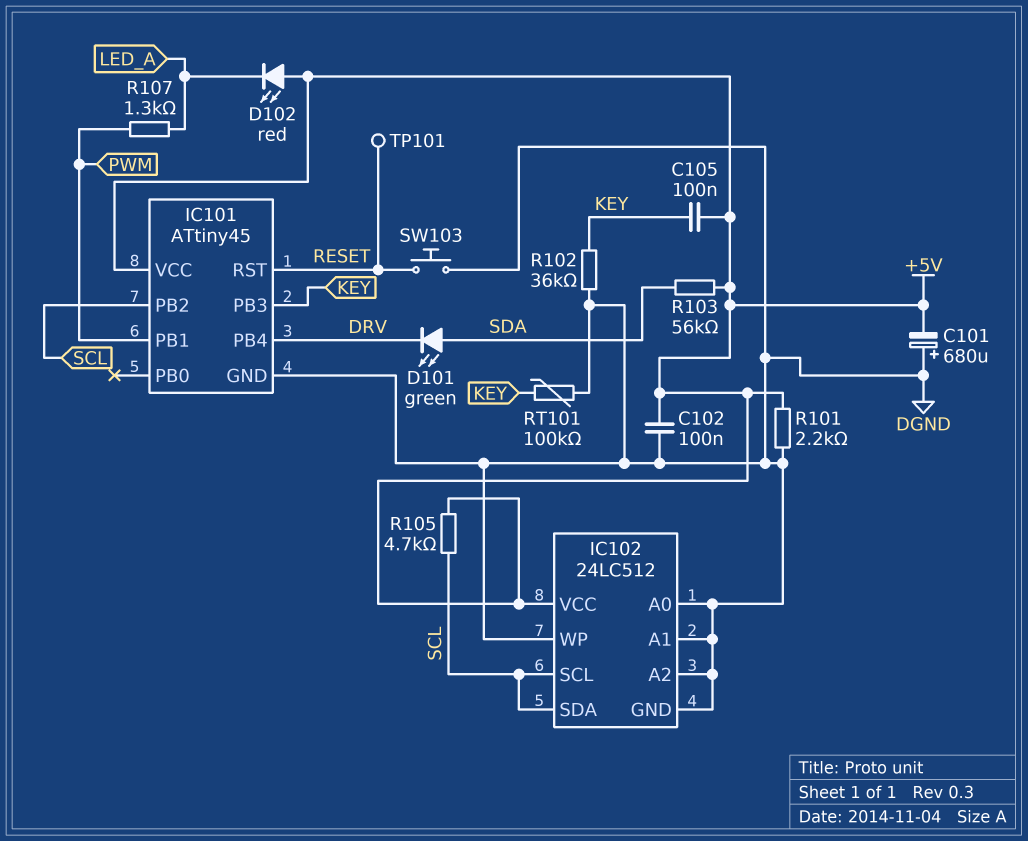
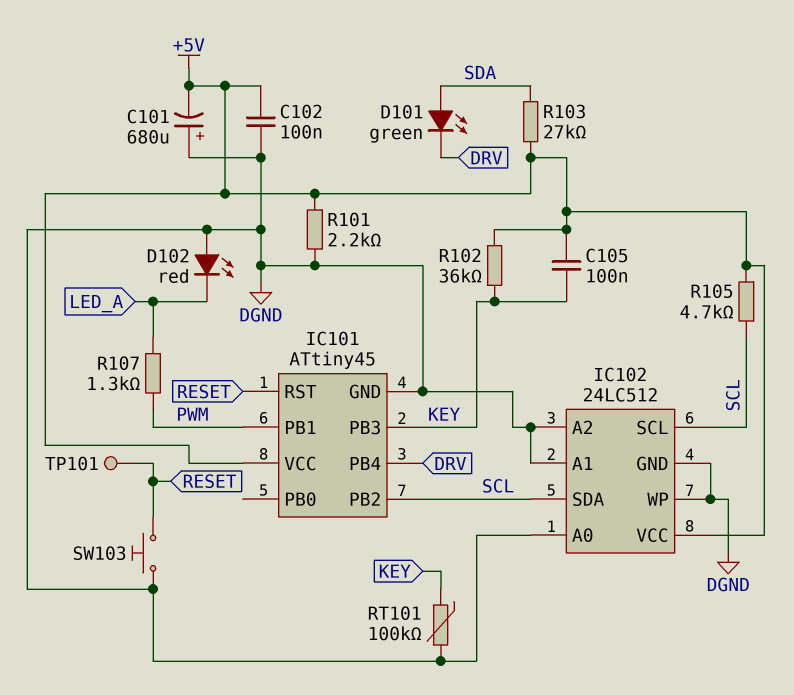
D102: LED red (A +5V, K LED_A) -> LED red (A DGND, K LED_A)
R102: 36k (DGND, KEY) -> 36k (+5V, KEY)
R103: 56k (+5V, SDA) -> 27k (+5V, SDA)

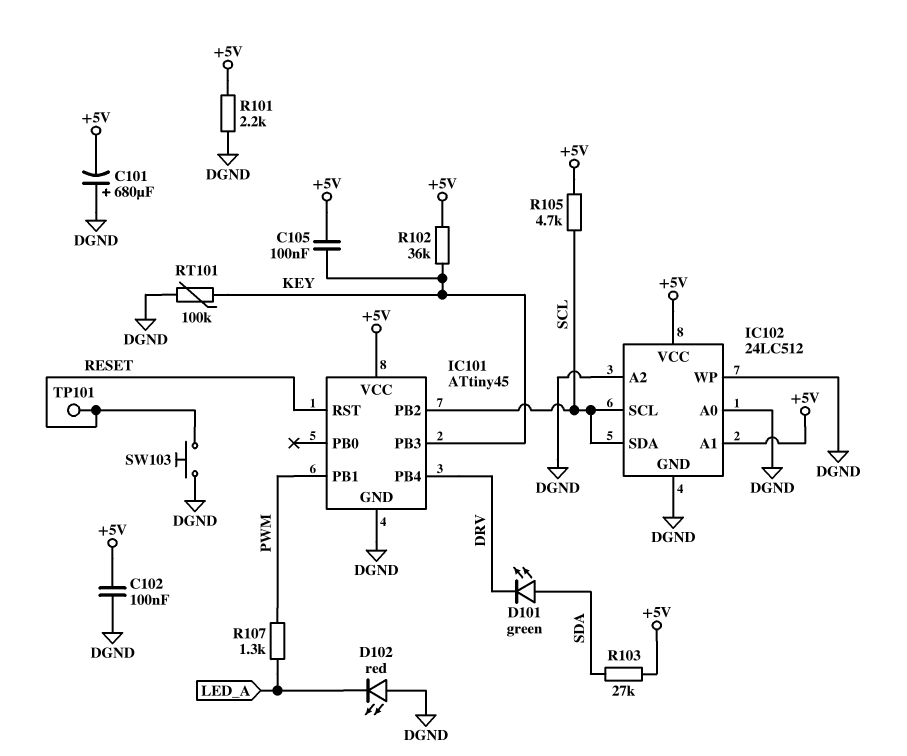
IC102 pin A1: DGND -> +5V

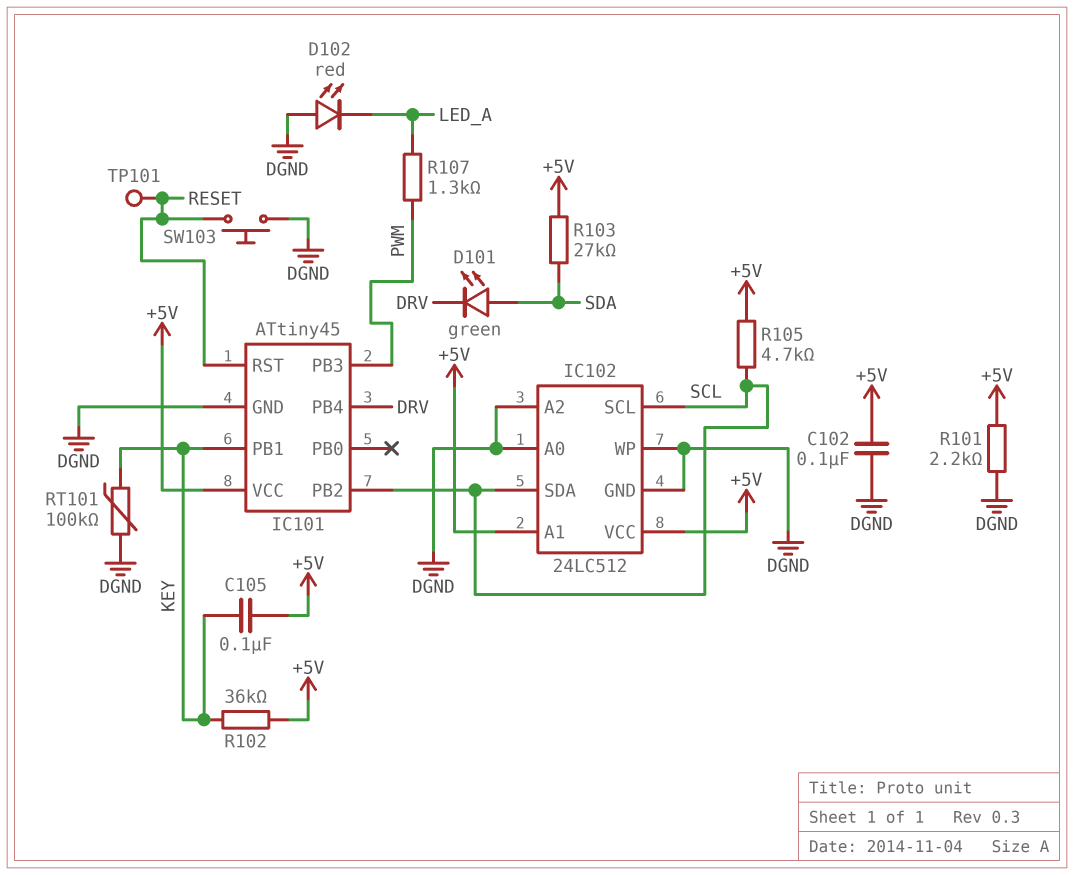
C101: 680uF (plus DGND, minus +5V) -> none
IC101 pin PB1: PWM -> KEY
IC101 pin PB3: KEY -> PWM

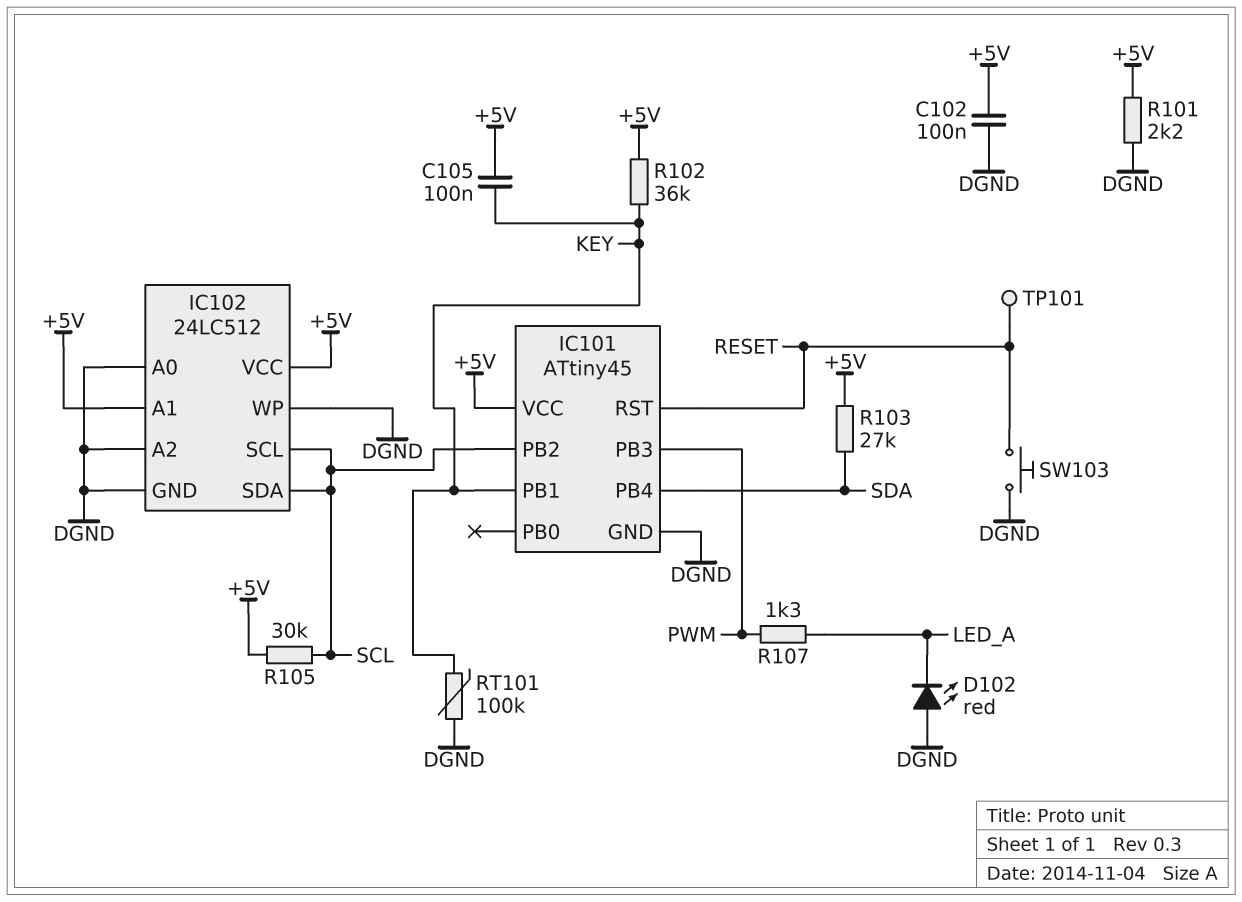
D101: LED green (A SDA, K DRV) -> none
IC101 pin PB4: DRV -> SDA
R105: 4.7k (+5V, SCL) -> 30k (+5V, SCL)

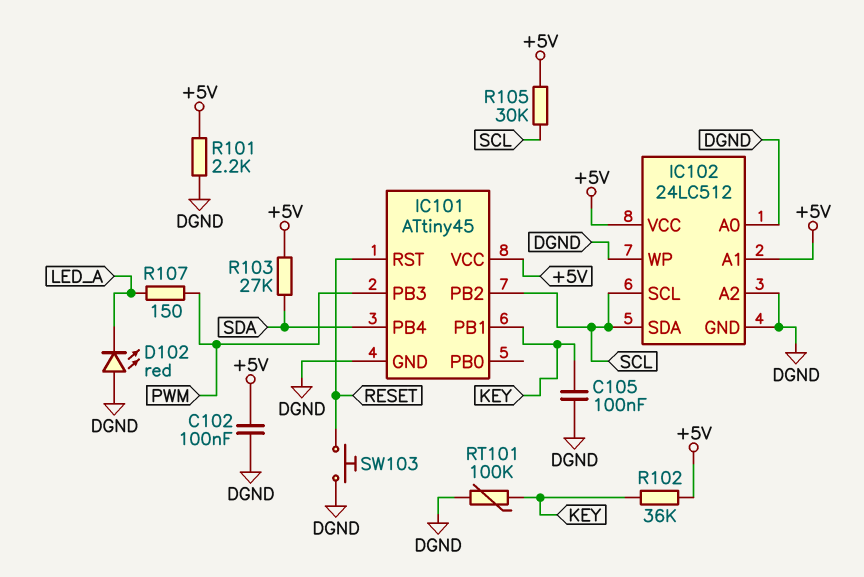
C105: 100nF (+5V, KEY) -> 100nF (DGND, KEY)
R107: 1.3k (LED_A, PWM) -> 150 (LED_A, PWM)
TP101: test point (RESET) -> none

